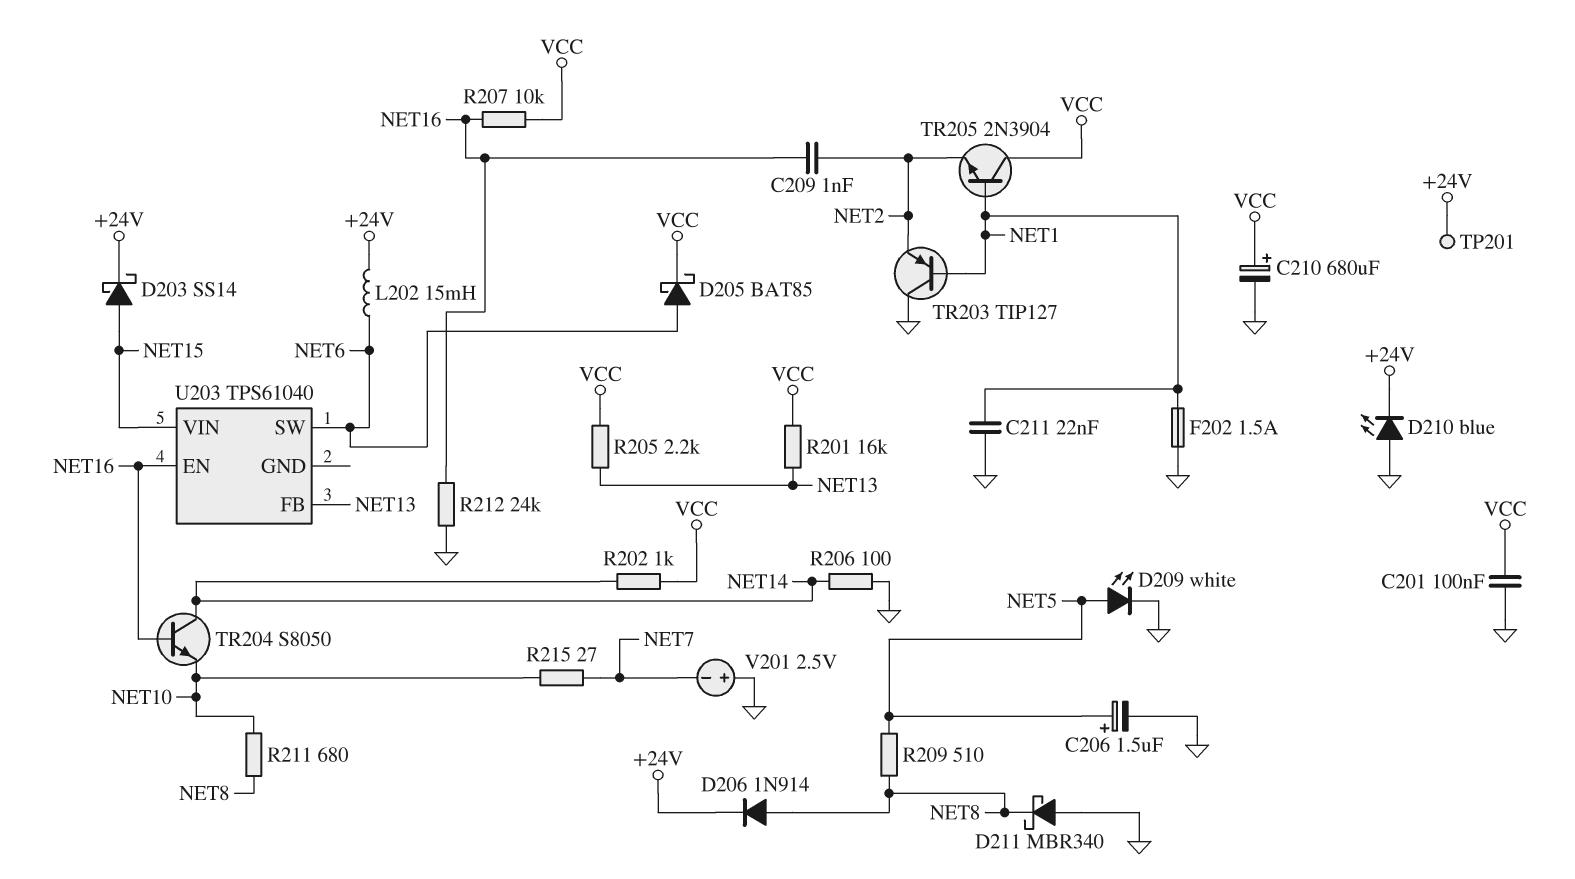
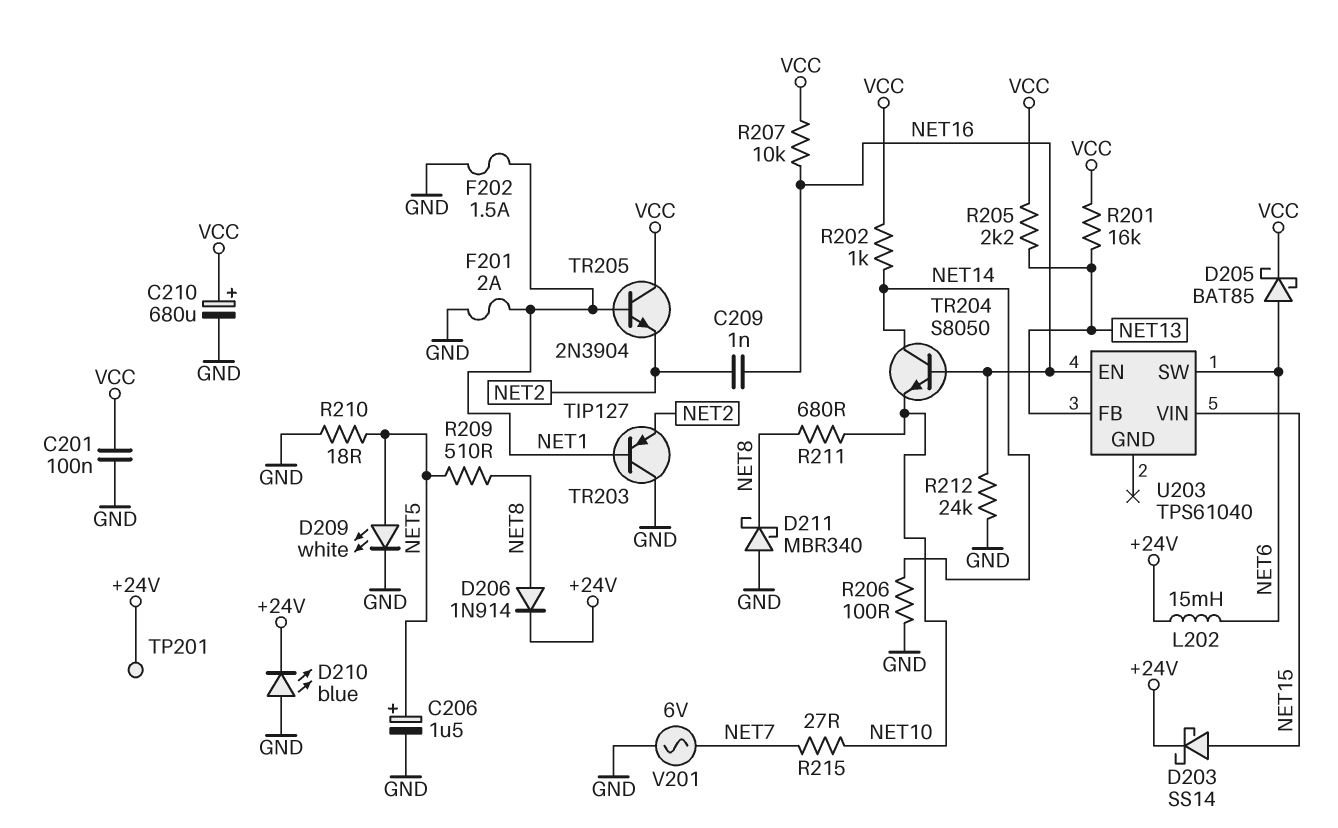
C211: 22nF (GND, NET1) -> none
F201: none -> 2A (GND, NET1)
R210: none -> 18 (GND, NET5)
V201: 2.5V (plus GND, minus NET7) -> AC 6V (GND, NET7)

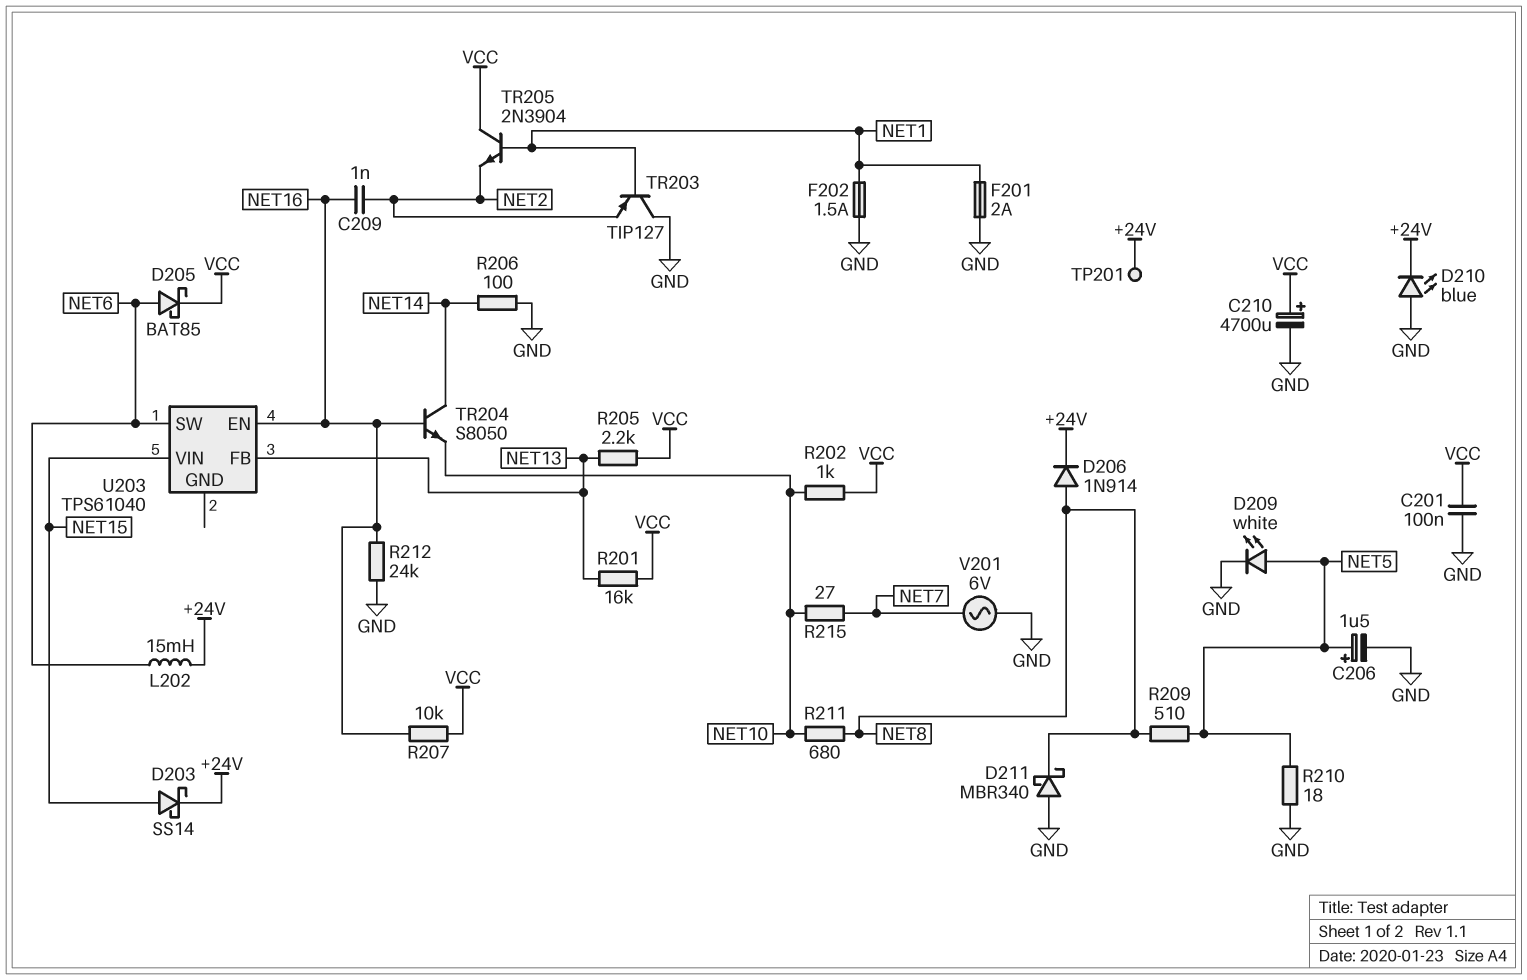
C210: 680uF (plus VCC, minus GND) -> 4700uF (plus VCC, minus GND)
R202: 1k (NET14, VCC) -> 1k (NET10, VCC)

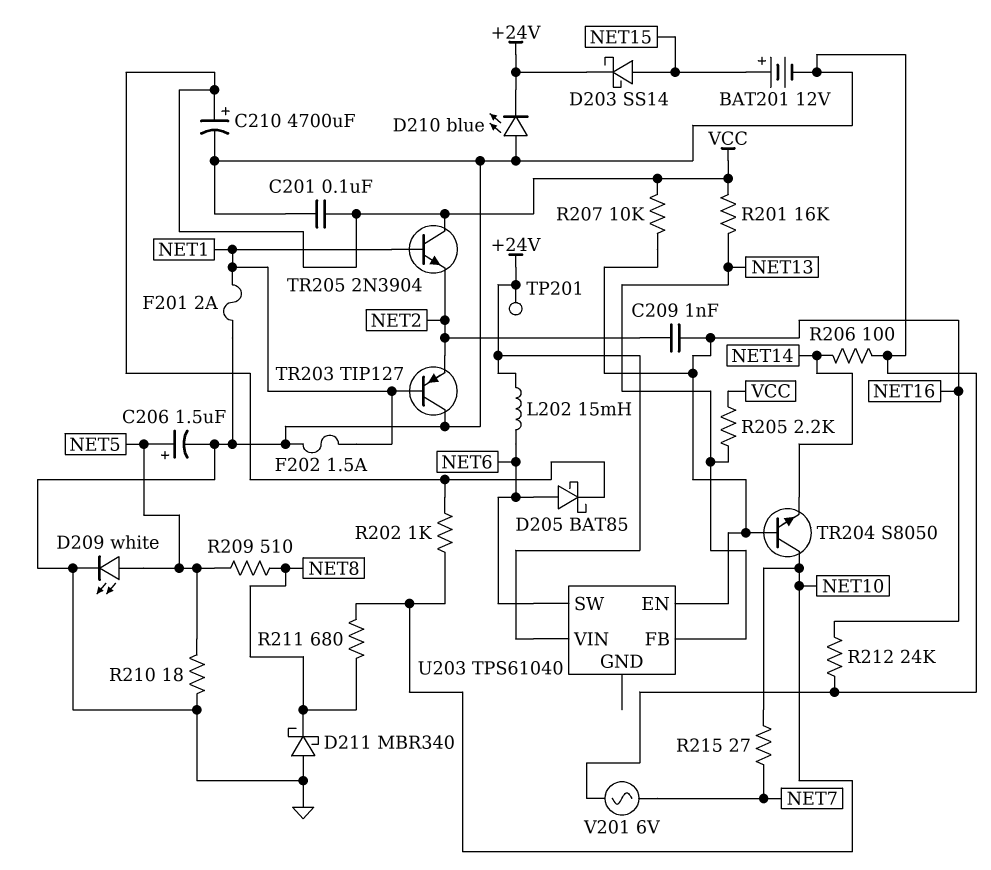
BAT201: none -> 12V (plus NET15, minus GND)
D206: diode 1N914 (A NET8, K +24V) -> none
TR204: NPN S8050 (B NET16, C NET14, E NET10) -> NPN S8050 (B NET16, C NET10, E NET14)
U203 pin VIN: NET15 -> +24V

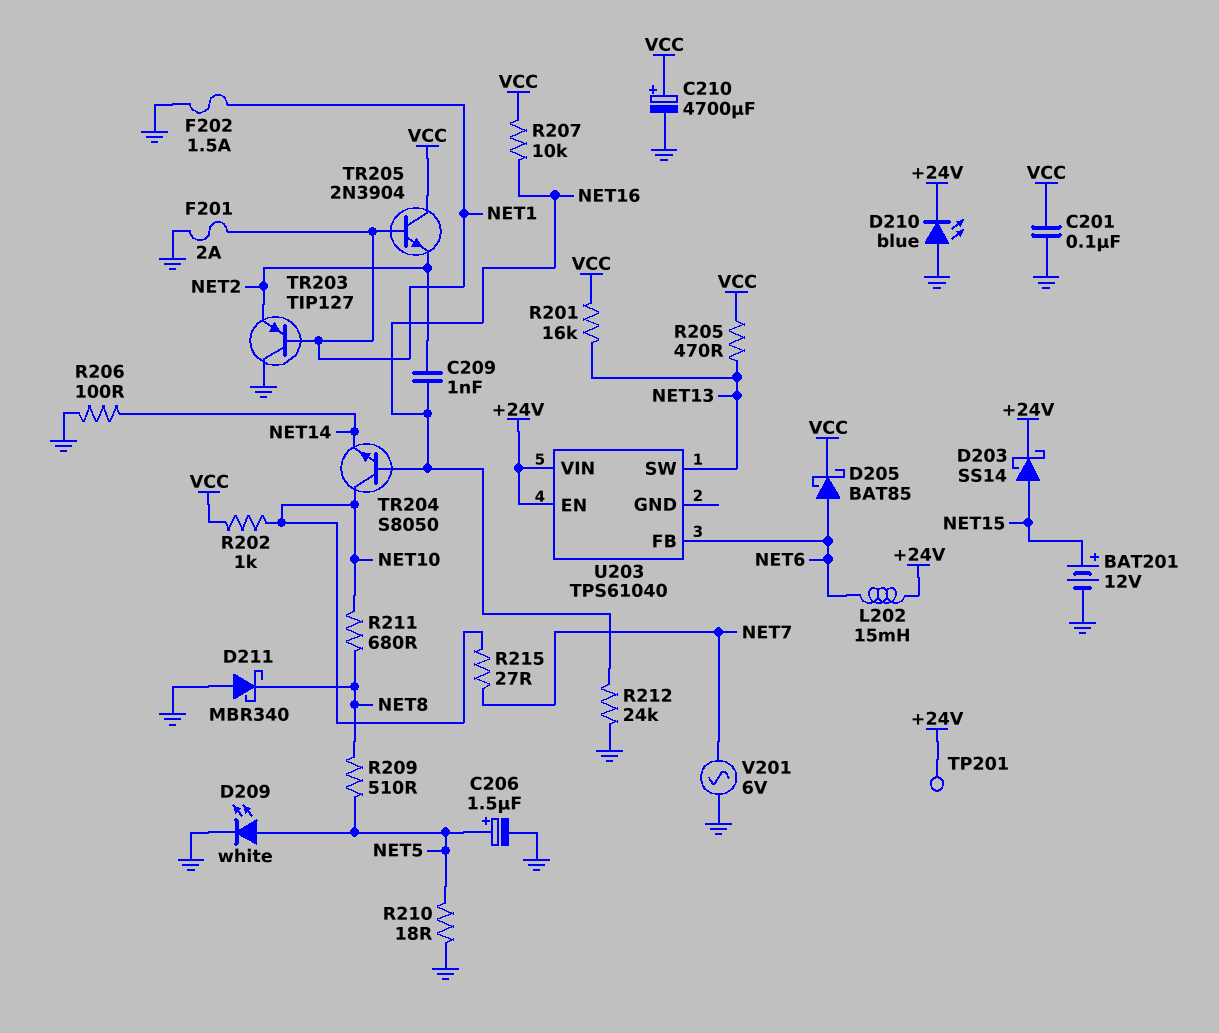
R205: 2.2k (NET13, VCC) -> 470 (NET13, VCC)
U203 pin EN: NET16 -> +24V
U203 pin FB: NET13 -> NET6
U203 pin SW: NET6 -> NET13

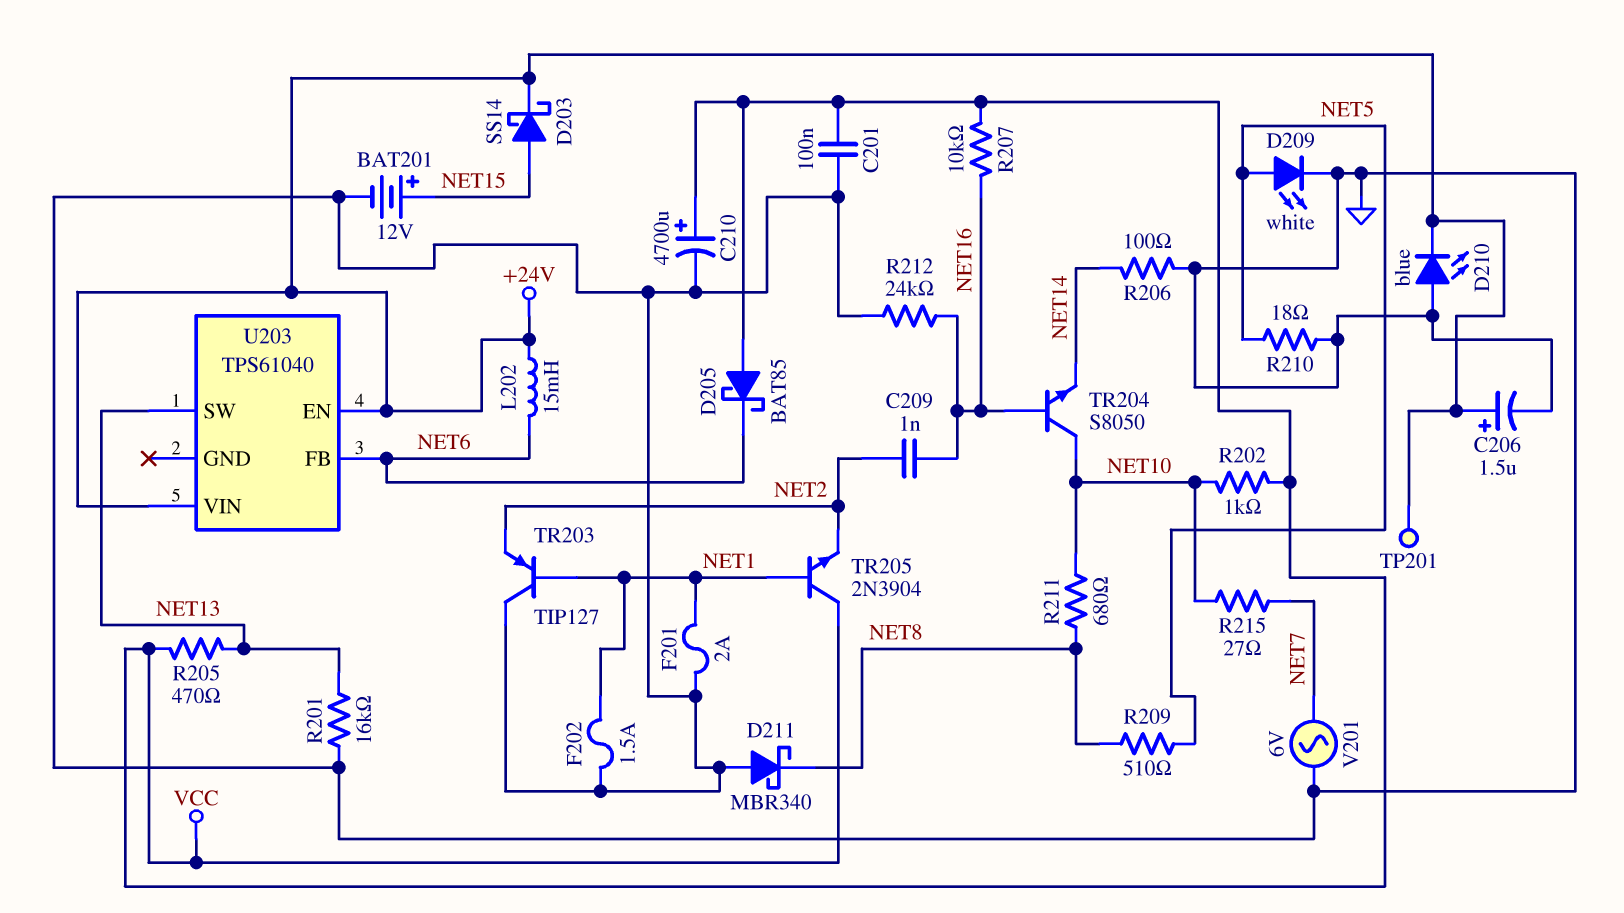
C206: 1.5uF (plus NET5, minus GND) -> 1.5uF (plus +24V, minus GND)
D205: schottky BAT85 (A NET6, K VCC) -> schottky BAT85 (A VCC, K NET6)
R201: 16k (NET13, VCC) -> 16k (GND, NET13)

